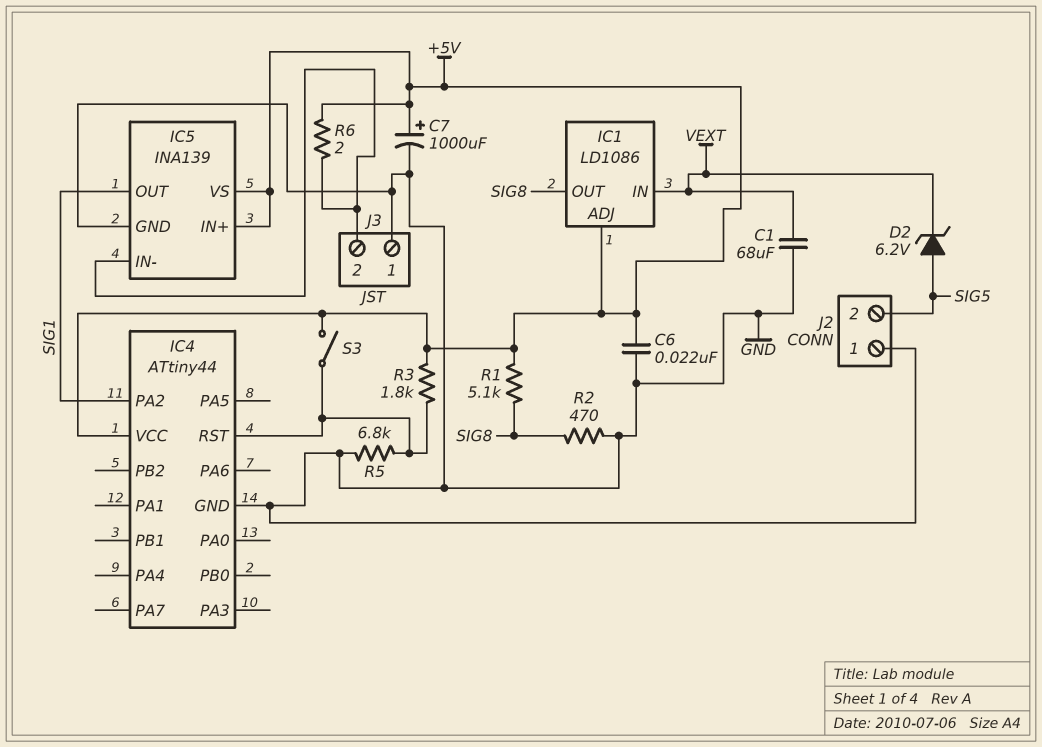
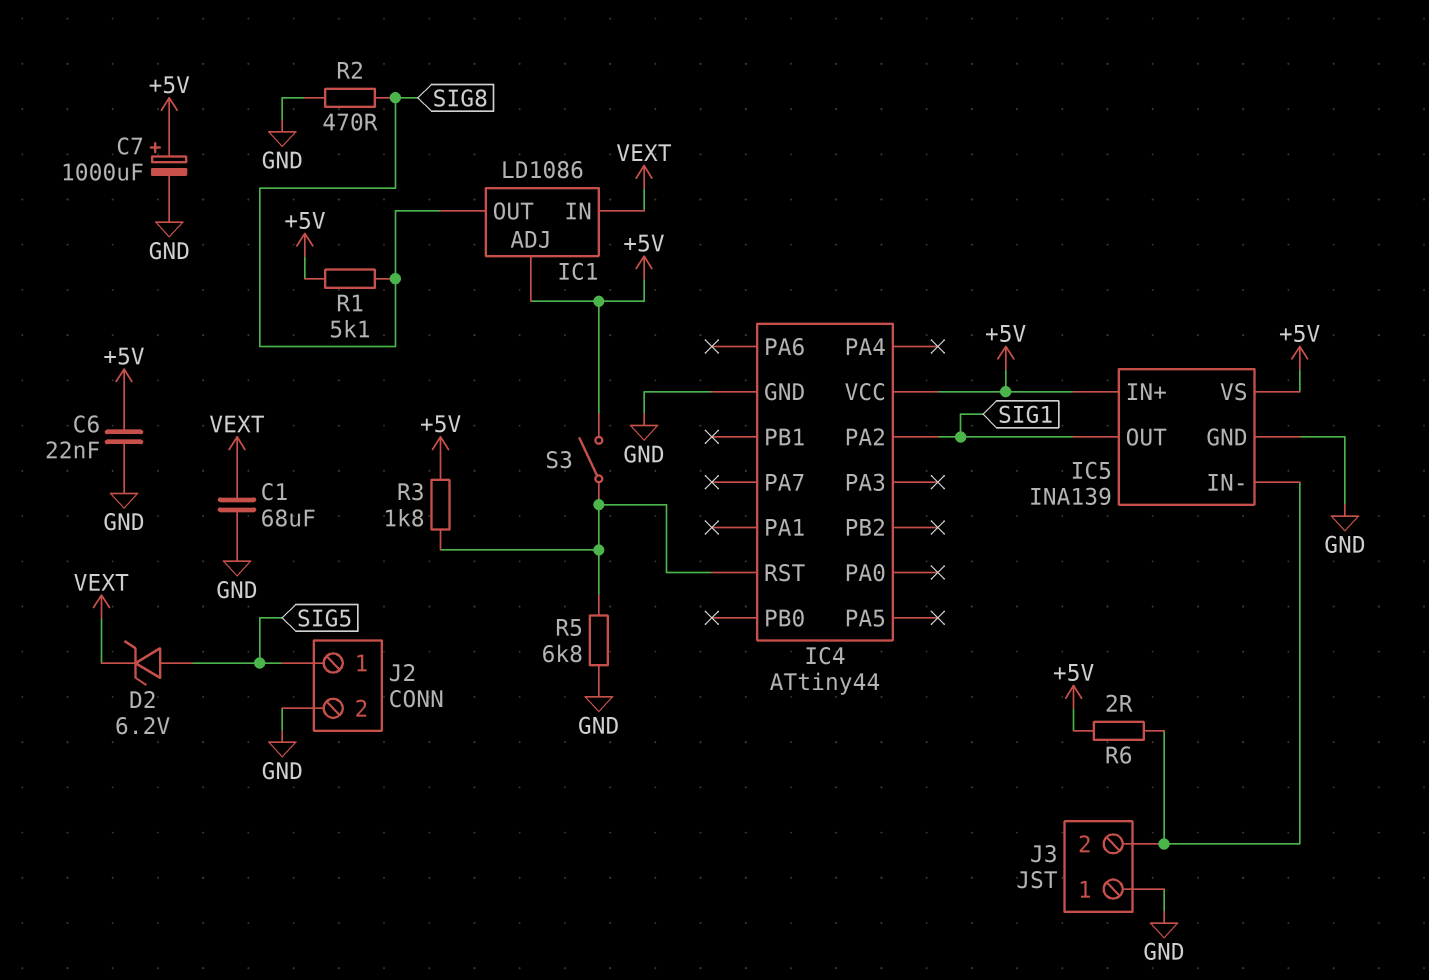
J2 pin 1: GND -> SIG5
J2 pin 2: SIG5 -> GND

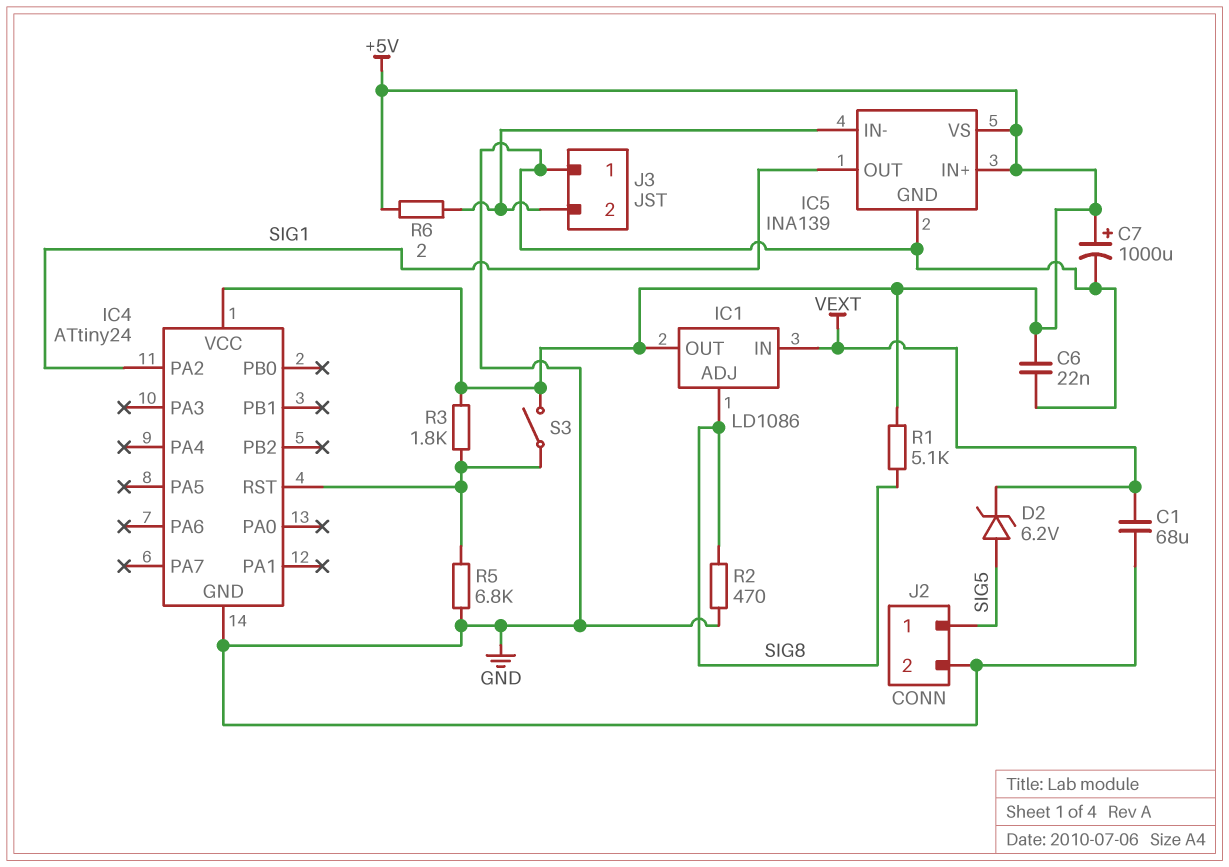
IC1 pin ADJ: +5V -> SIG8
IC1 pin OUT: SIG8 -> +5V
IC4: ATtiny44 -> ATtiny24

